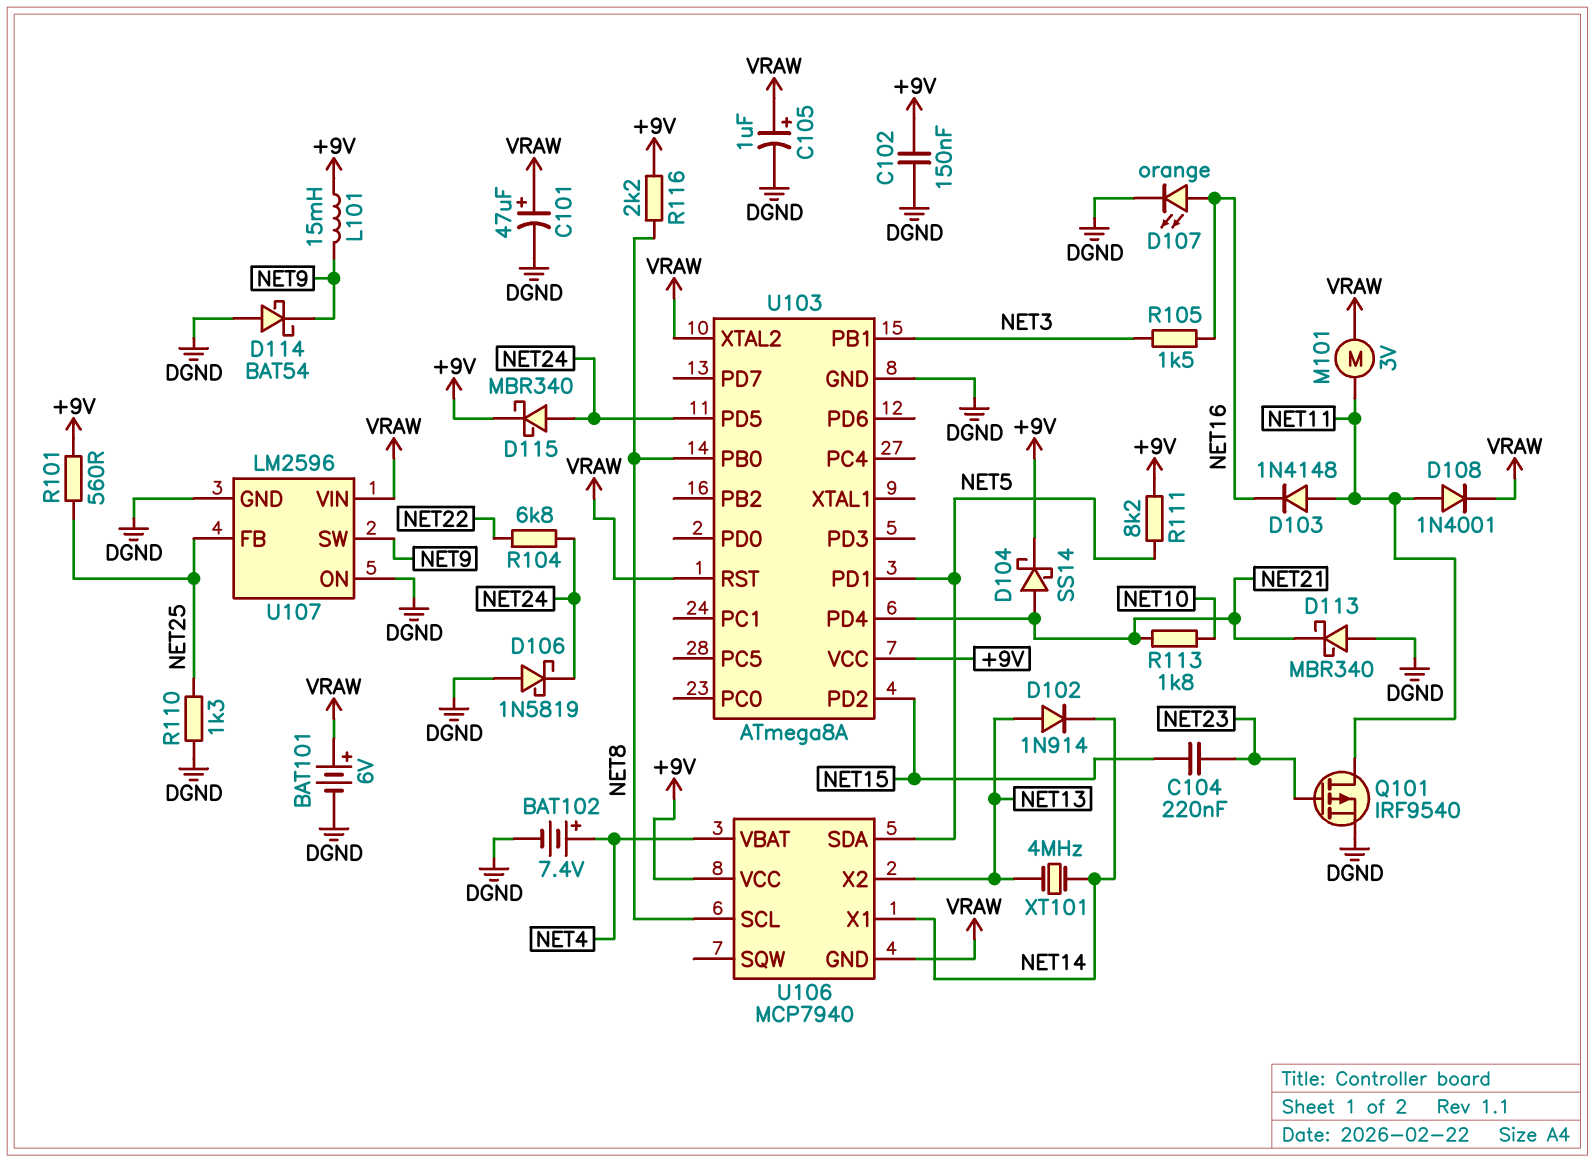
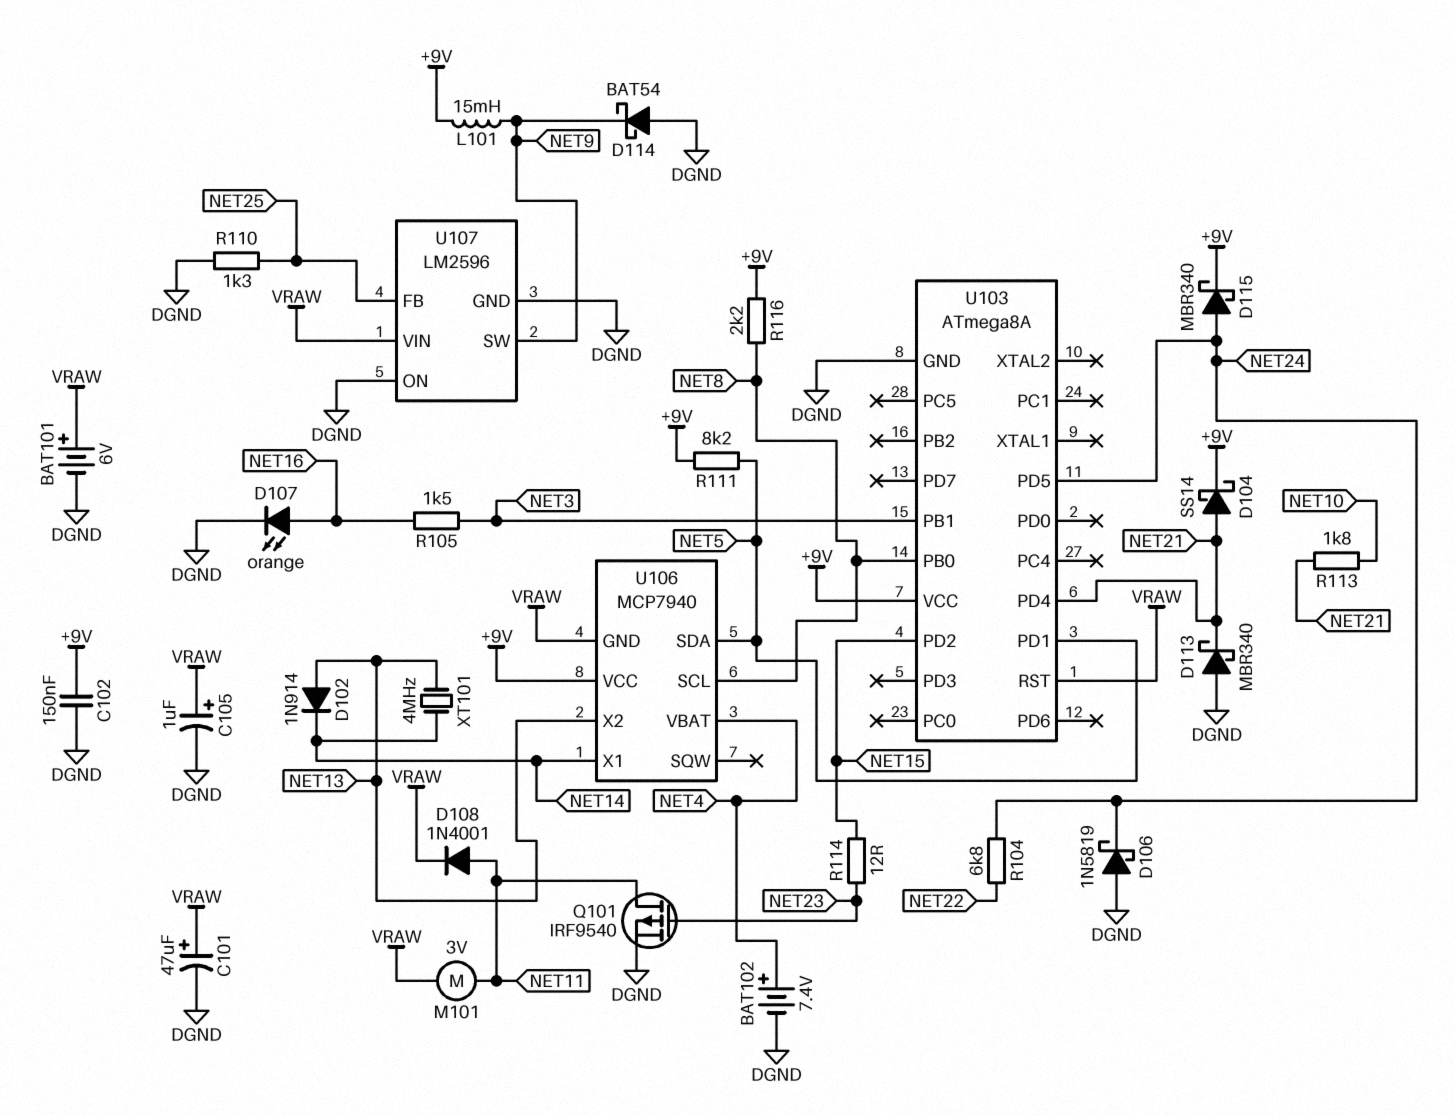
C104: 220nF (NET15, NET23) -> none
D103: diode 1N4148 (A NET11, K NET16) -> none
R101: 560 (+9V, NET25) -> none
R114: none -> 12 (NET15, NET23)
U103 pin XTAL2: VRAW -> none

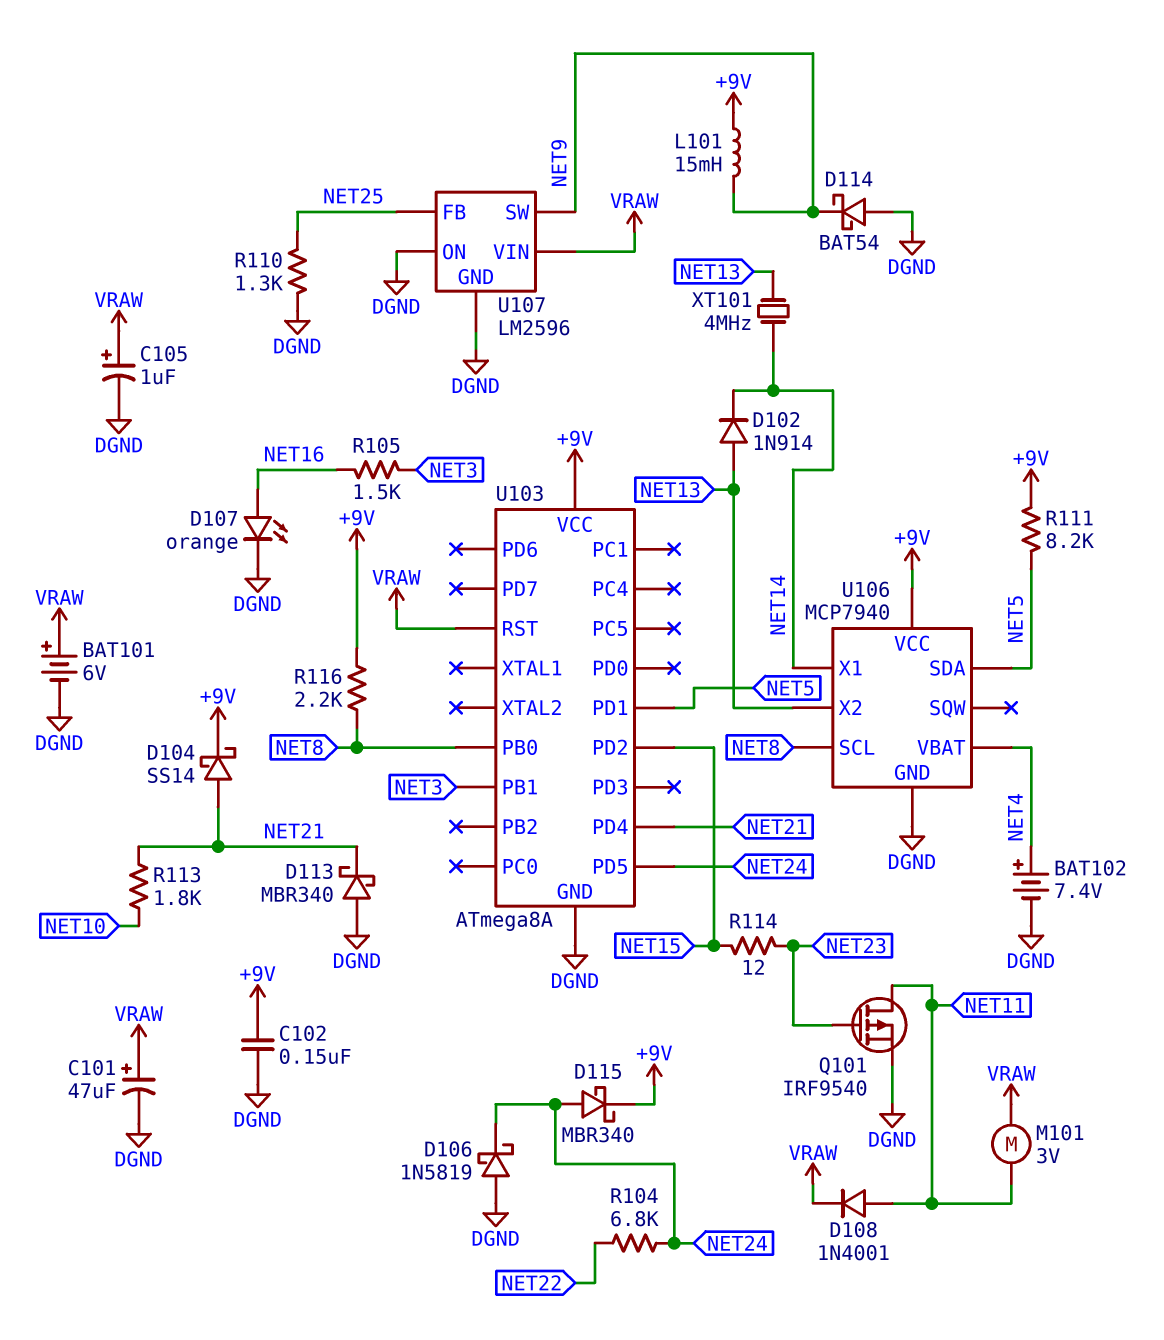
U106 pin GND: VRAW -> DGND

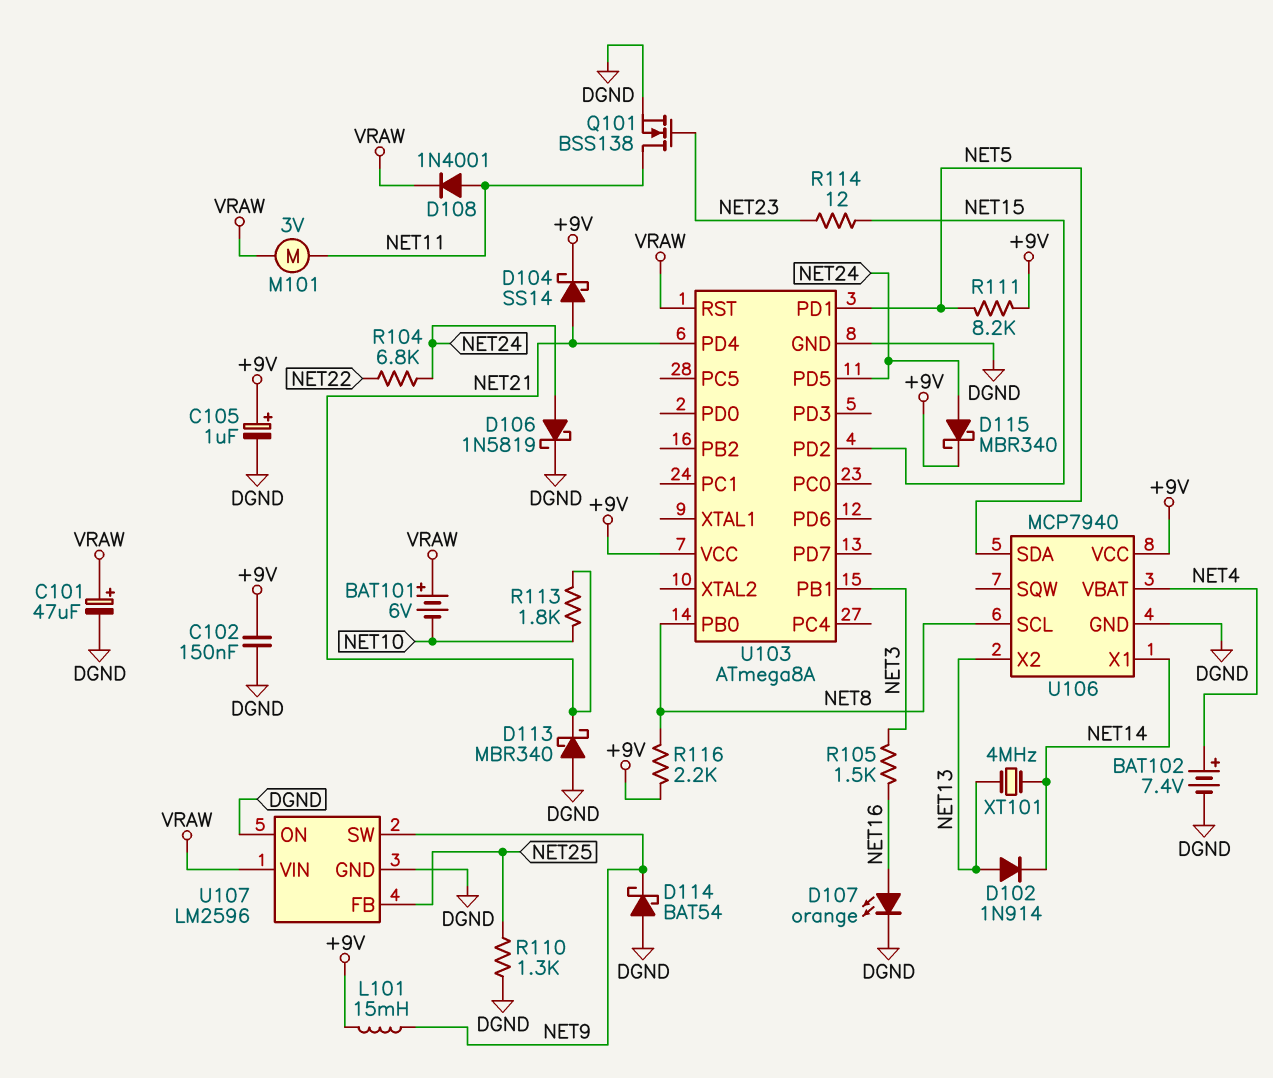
BAT101: 6V (plus VRAW, minus DGND) -> 6V (plus VRAW, minus NET10)
C105: 1uF (plus VRAW, minus DGND) -> 1uF (plus +9V, minus DGND)
D106: schottky 1N5819 (A DGND, K NET24) -> schottky 1N5819 (A NET24, K DGND)
Q101: PMOS IRF9540 (G NET23, D NET11, S DGND) -> NMOS BSS138 (G NET23, D NET11, S DGND)

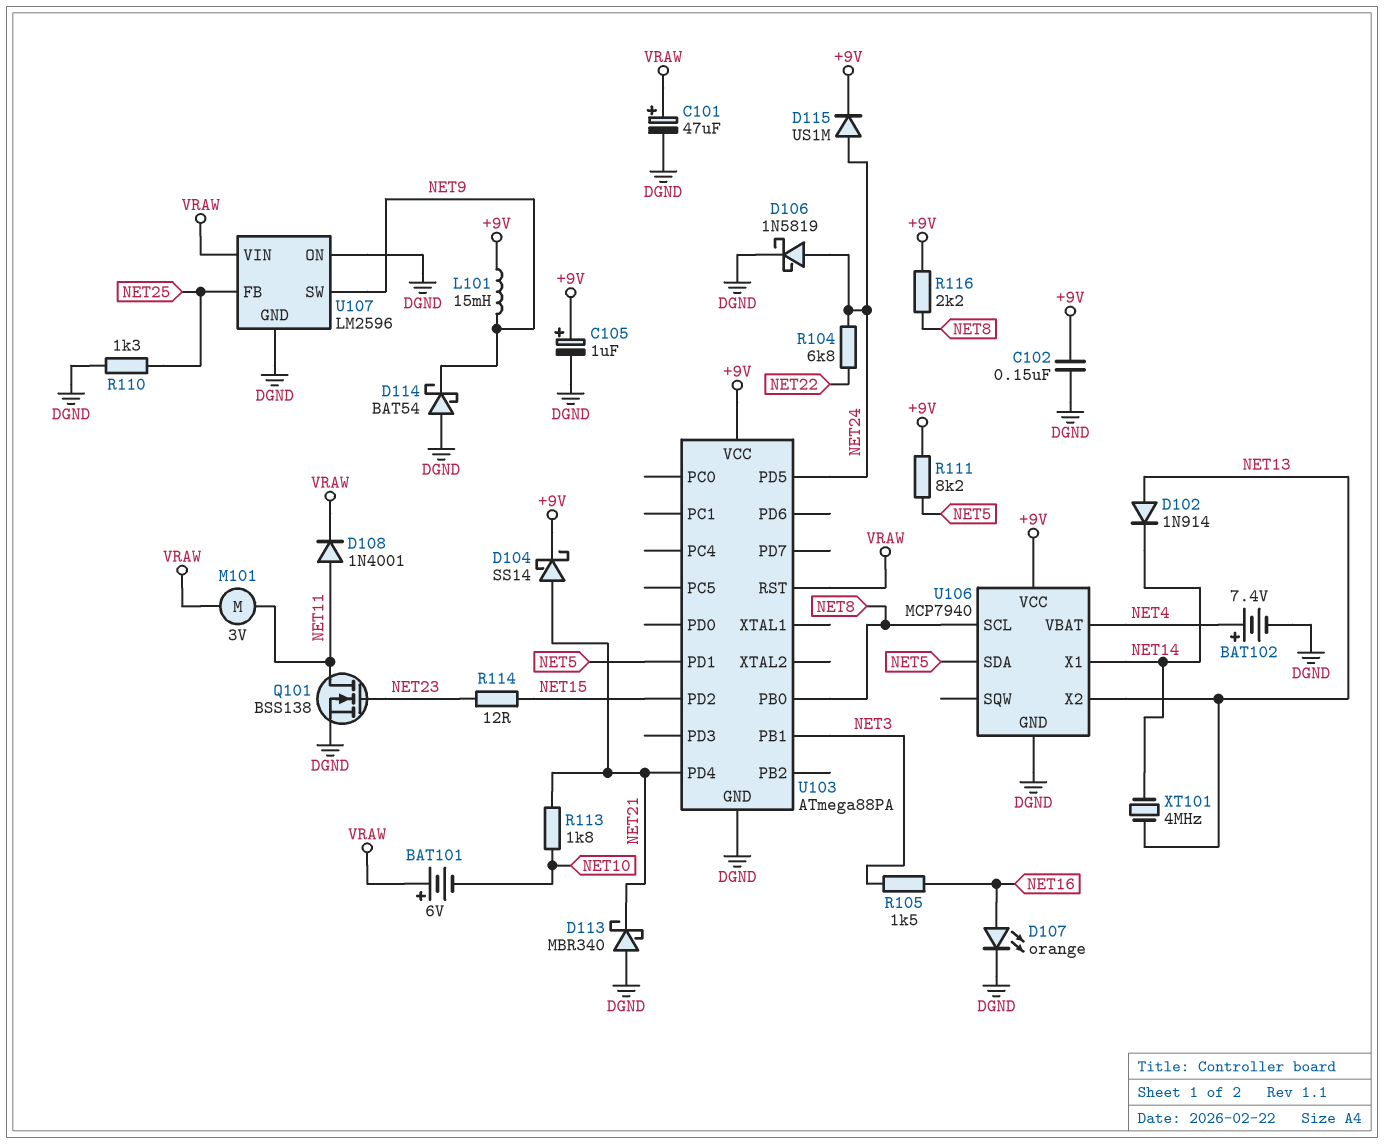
D115: schottky MBR340 (A NET24, K +9V) -> diode US1M (A NET24, K +9V)
U103: ATmega8A -> ATmega88PA

